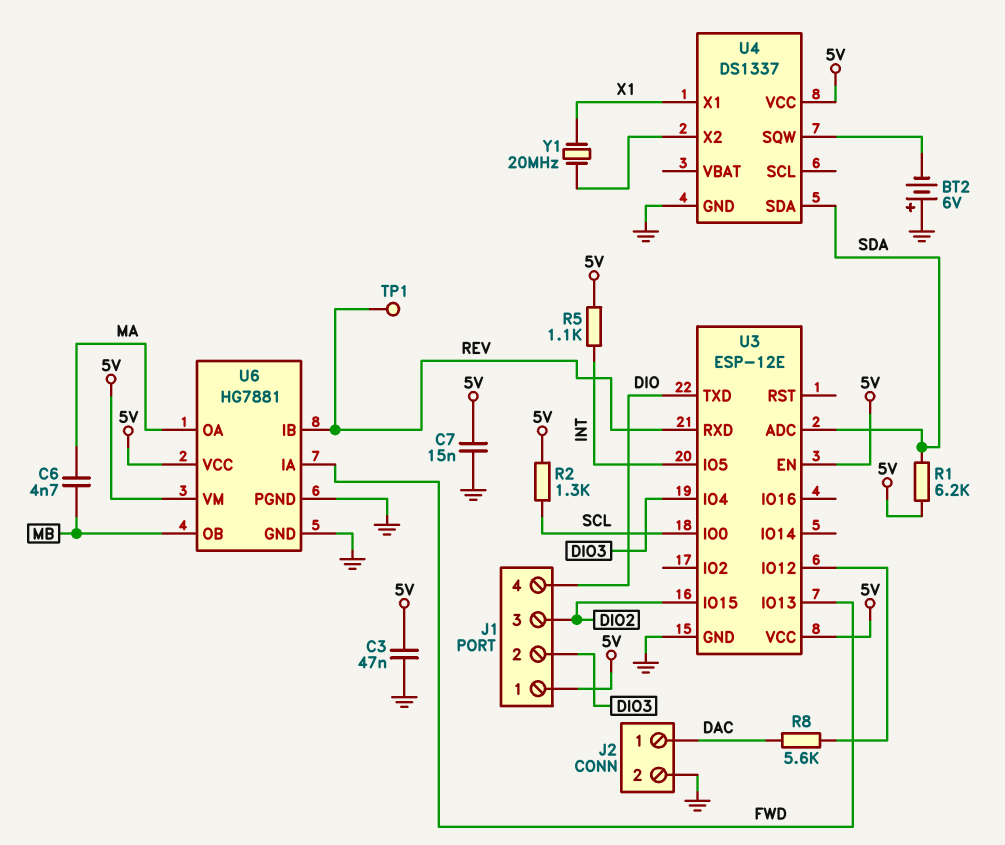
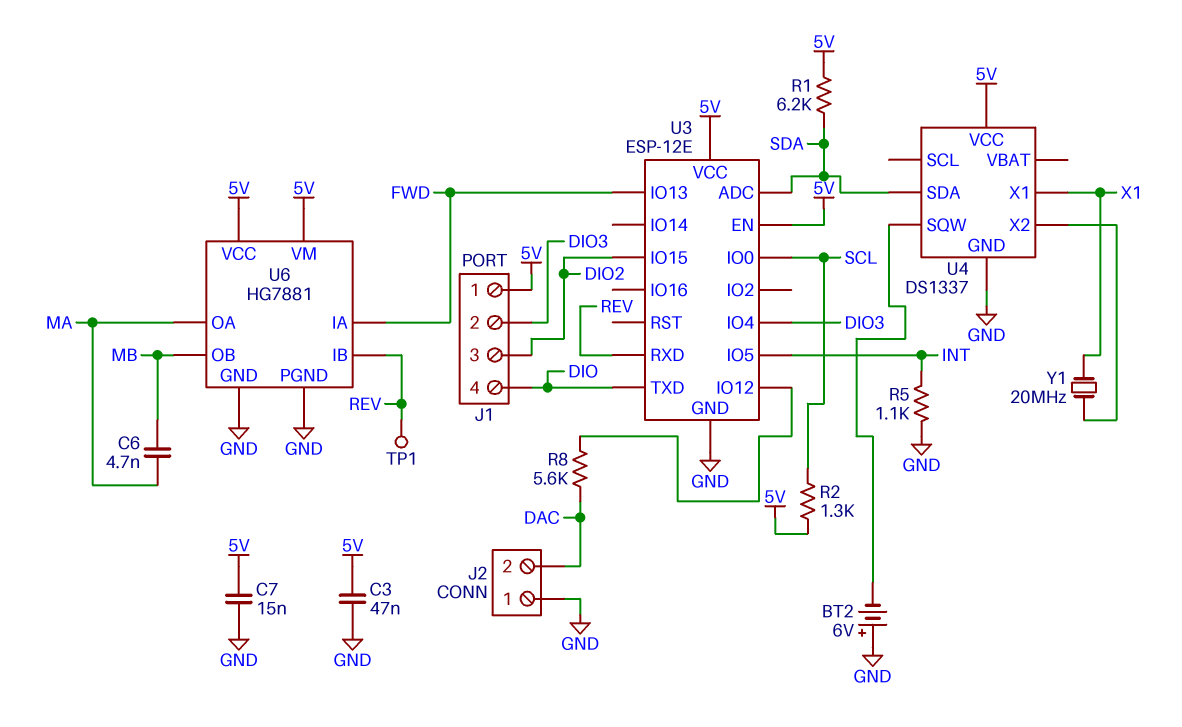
J2 pin 1: DAC -> GND
J2 pin 2: GND -> DAC
R5: 1.1k (5V, INT) -> 1.1k (GND, INT)

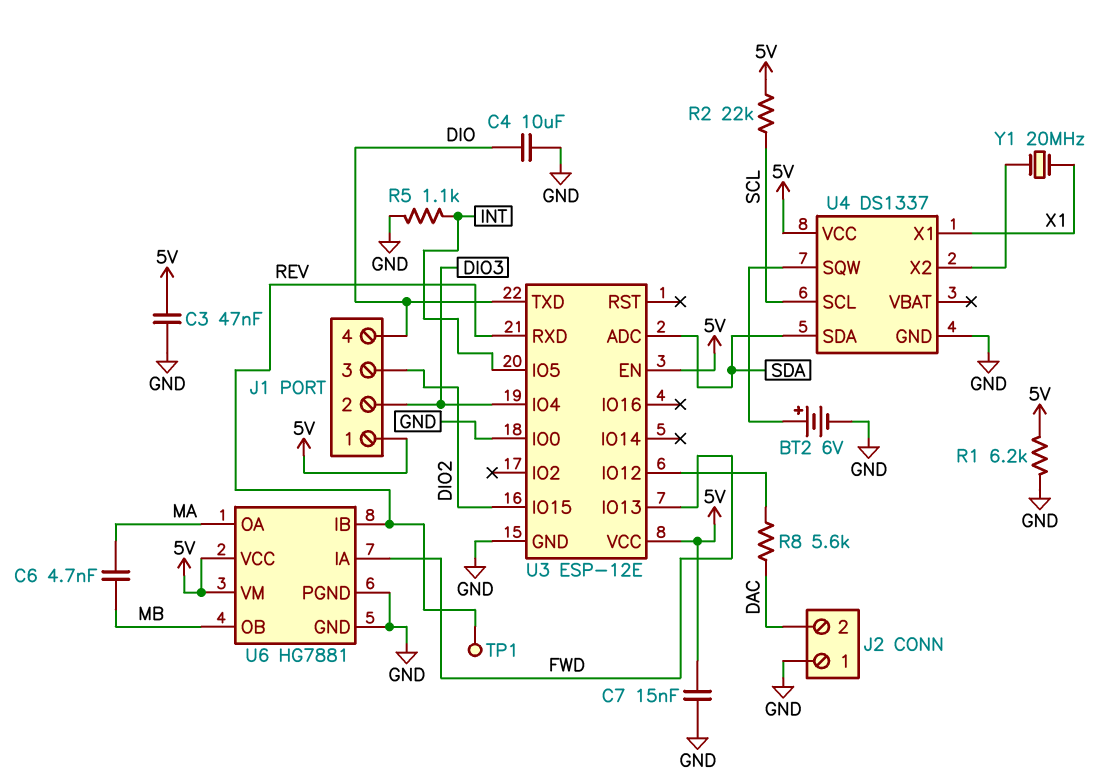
BT2: 6V (plus GND, minus U4/SQW) -> 6V (plus U4/SQW, minus GND)
C4: none -> 10uF (DIO, GND)
R1: 6.2k (5V, SDA) -> 6.2k (5V, GND)
R2: 1.3k (5V, SCL) -> 22k (5V, SCL)
U3 pin IO0: SCL -> GND
U4 pin SCL: none -> SCL

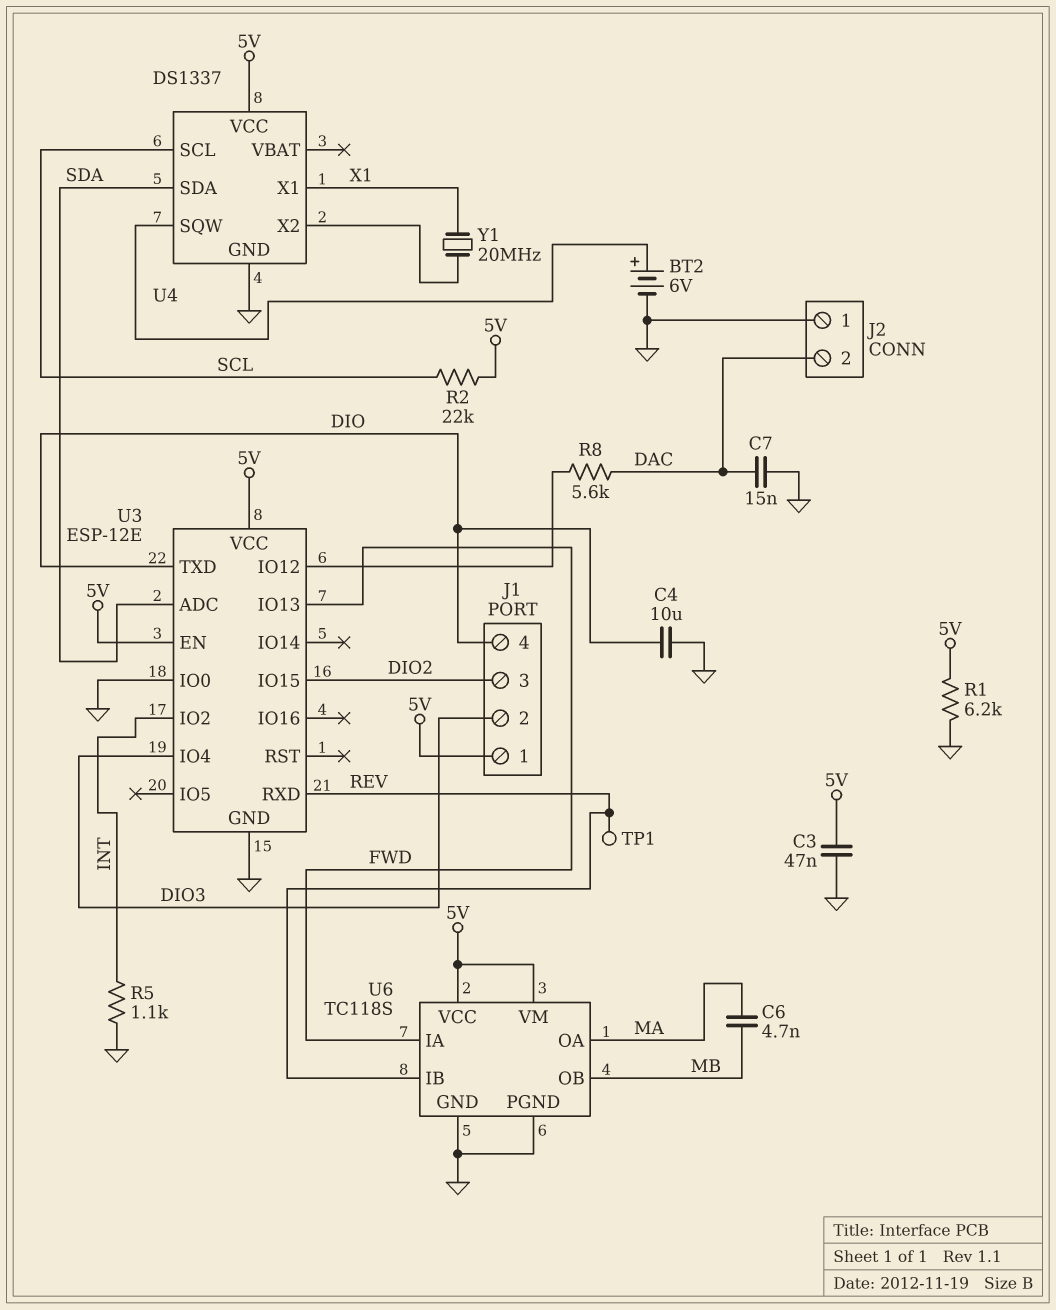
C7: 15nF (5V, GND) -> 15nF (DAC, GND)
U3 pin IO2: none -> INT
U3 pin IO5: INT -> none
U6: HG7881 -> TC118S

